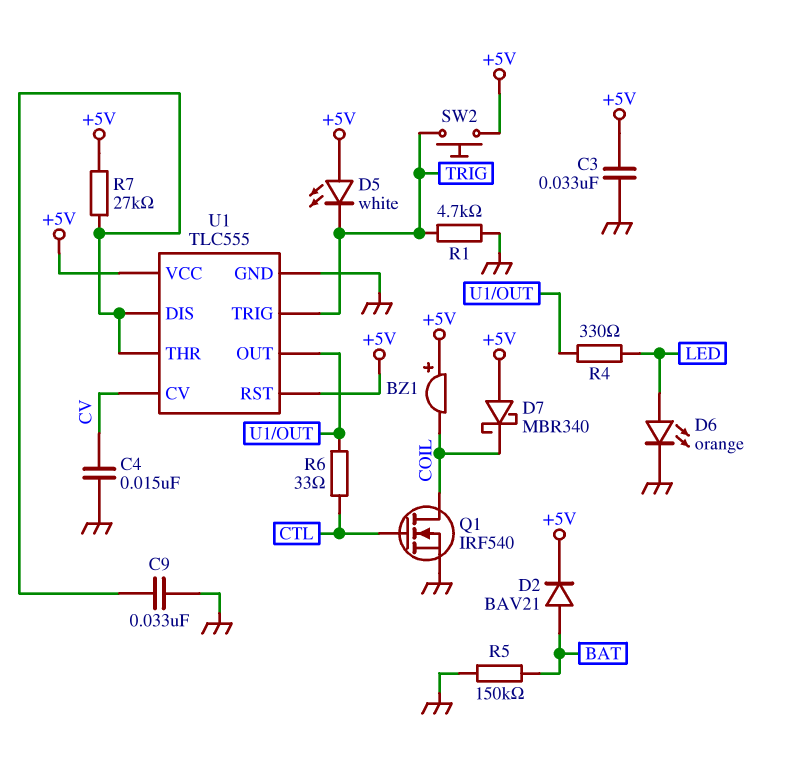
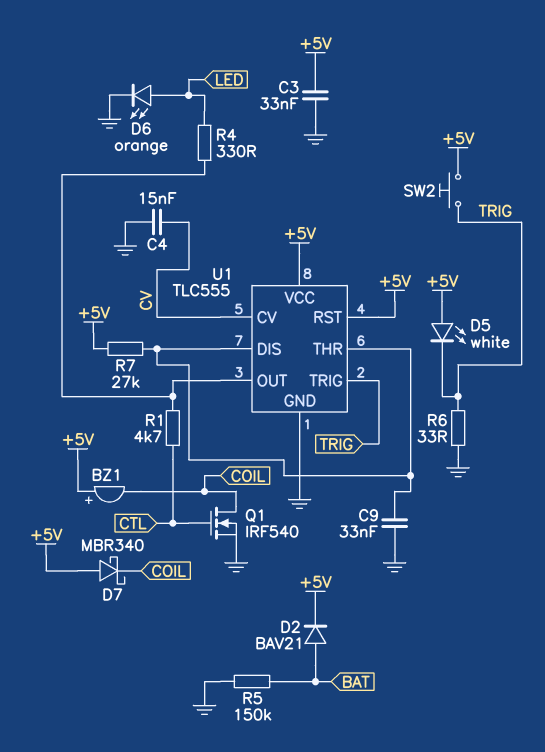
R1: 4.7k (GND, TRIG) -> 4.7k (CTL, U1/OUT)
R6: 33 (CTL, U1/OUT) -> 33 (GND, TRIG)

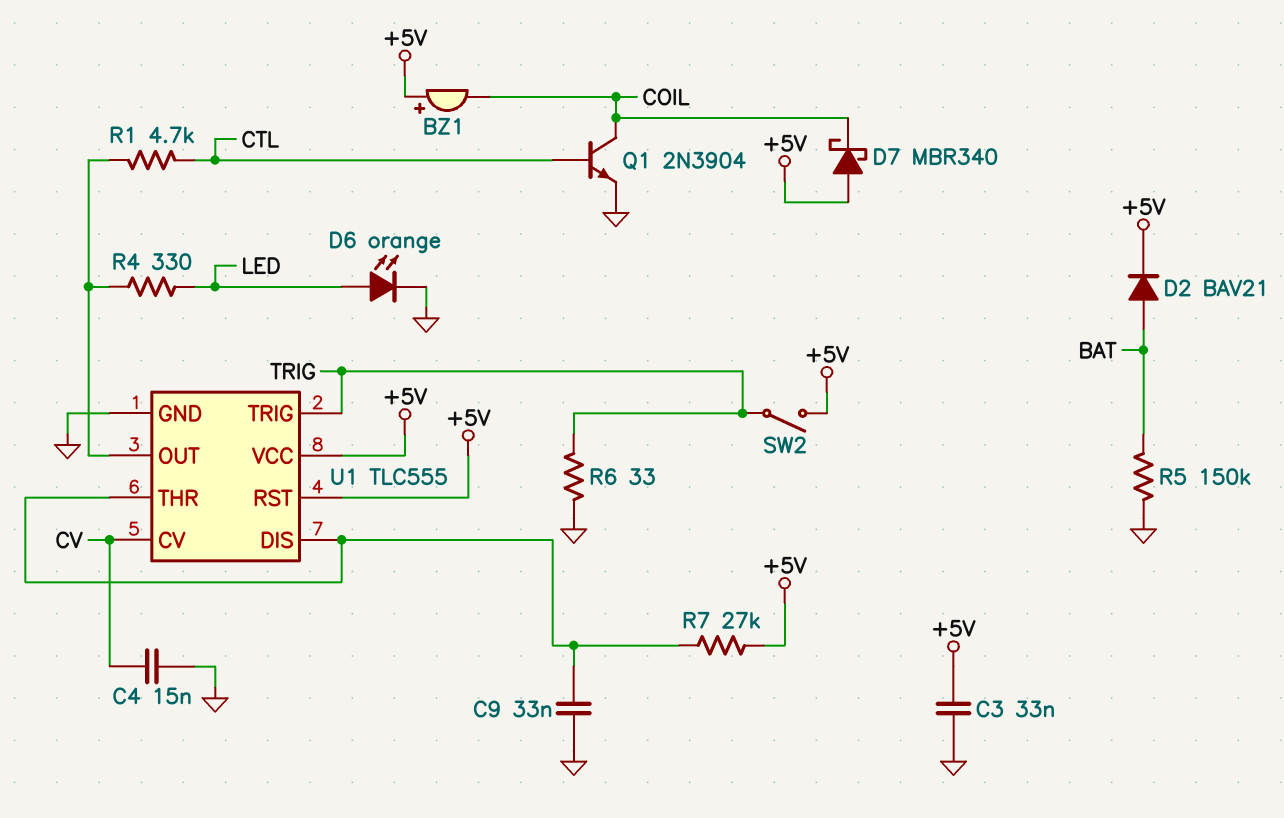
D5: LED white (A +5V, K TRIG) -> none
Q1: NMOS IRF540 (G CTL, D COIL, S GND) -> NPN 2N3904 (B CTL, C COIL, E GND)
SW2: button (+5V, TRIG) -> switch (+5V, TRIG)

